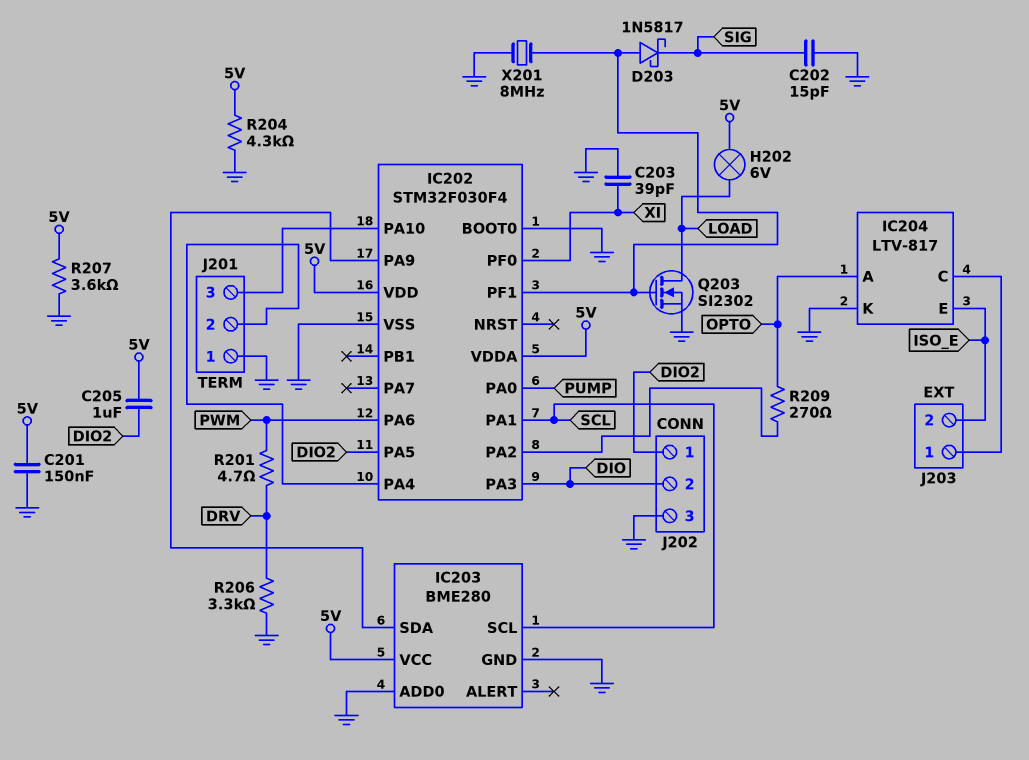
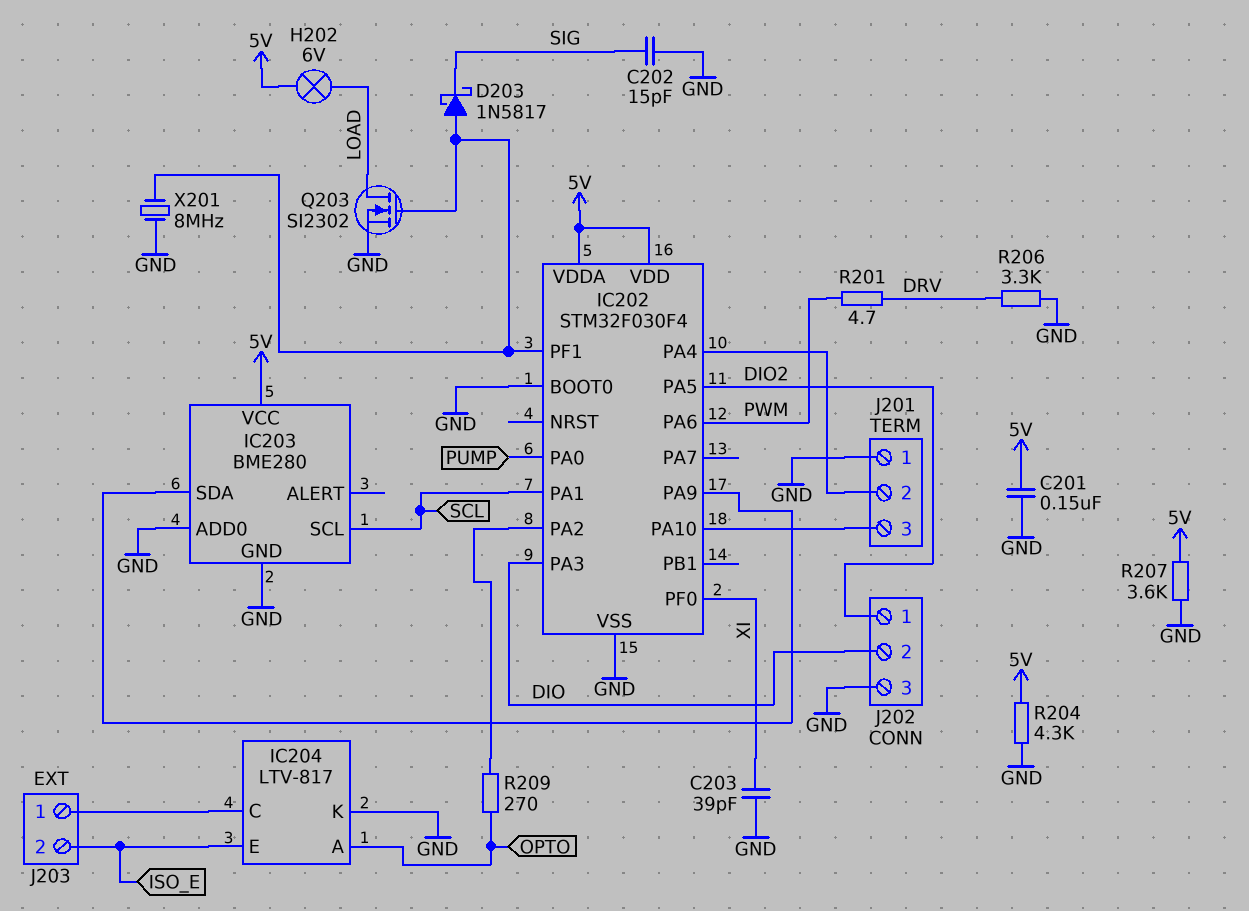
C205: 1uF (5V, DIO2) -> none

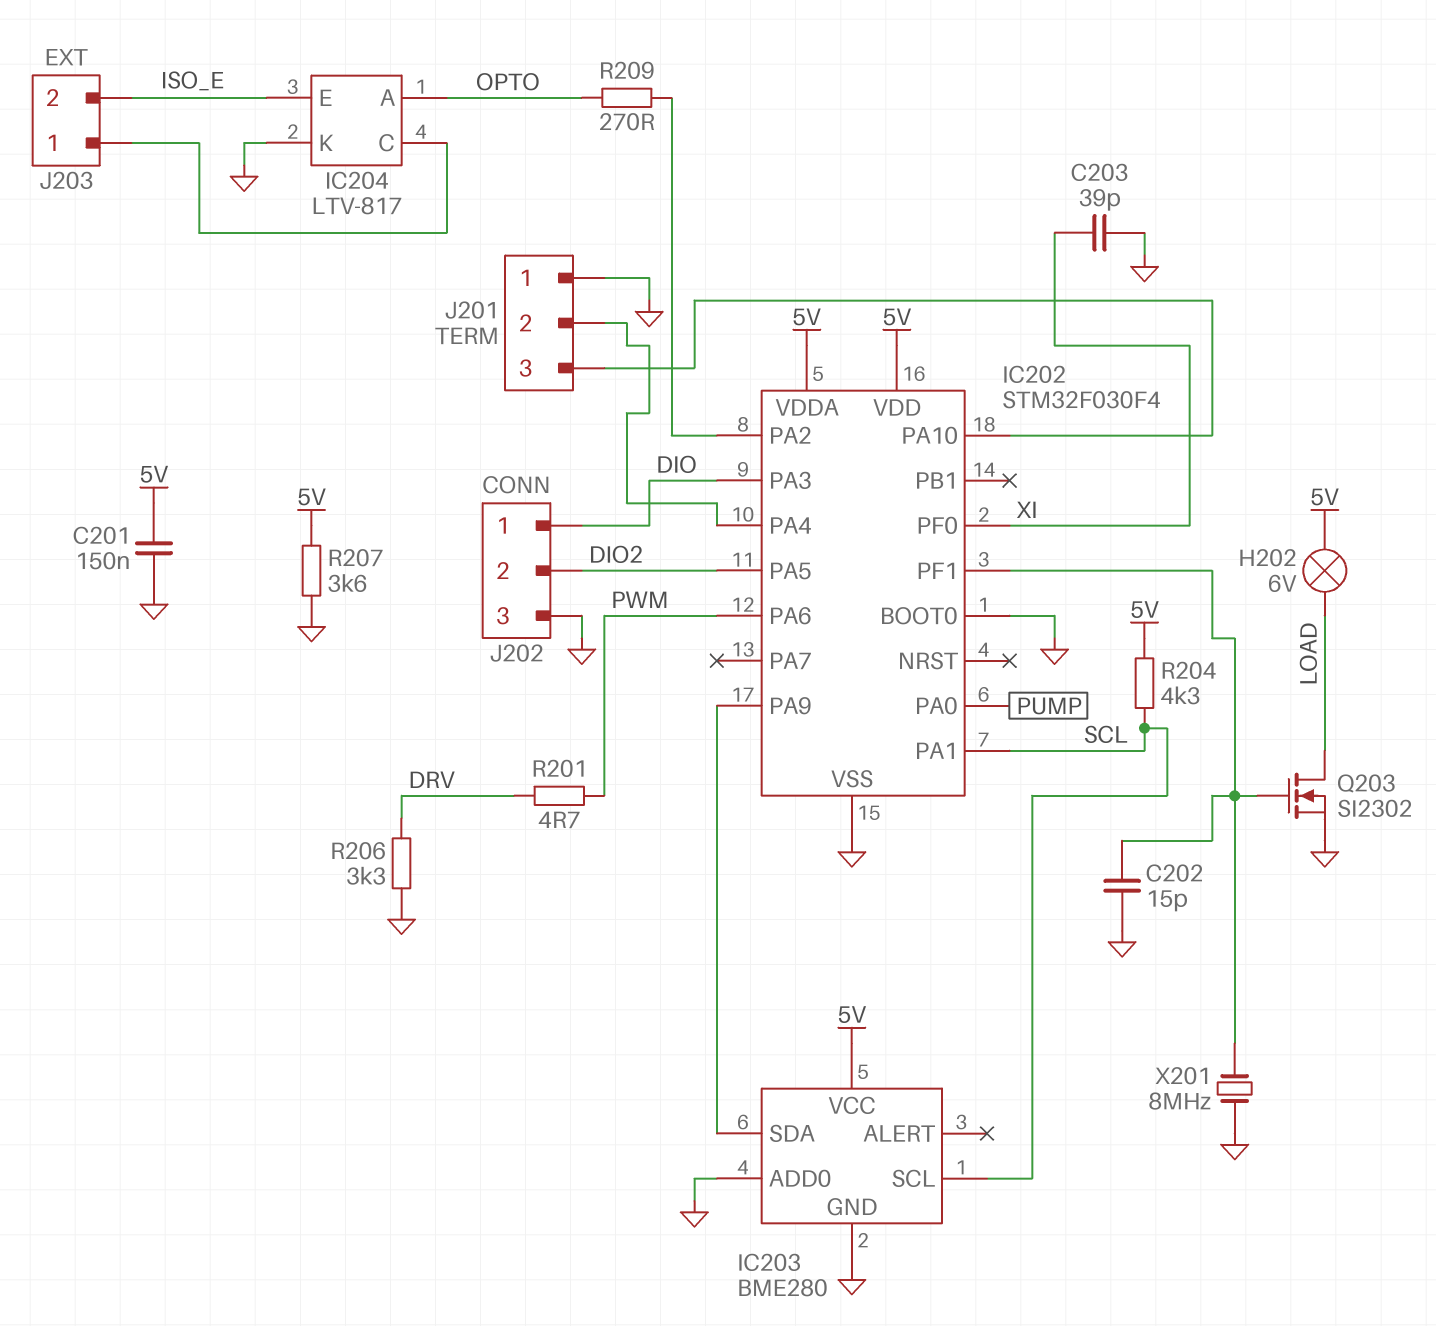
C202: 15pF (GND, SIG) -> 15pF (GND, IC202/PF1)
D203: schottky 1N5817 (A IC202/PF1, K SIG) -> none
J202 pin 1: DIO2 -> DIO
J202 pin 2: DIO -> DIO2
R204: 4.3k (5V, GND) -> 4.3k (5V, SCL)

